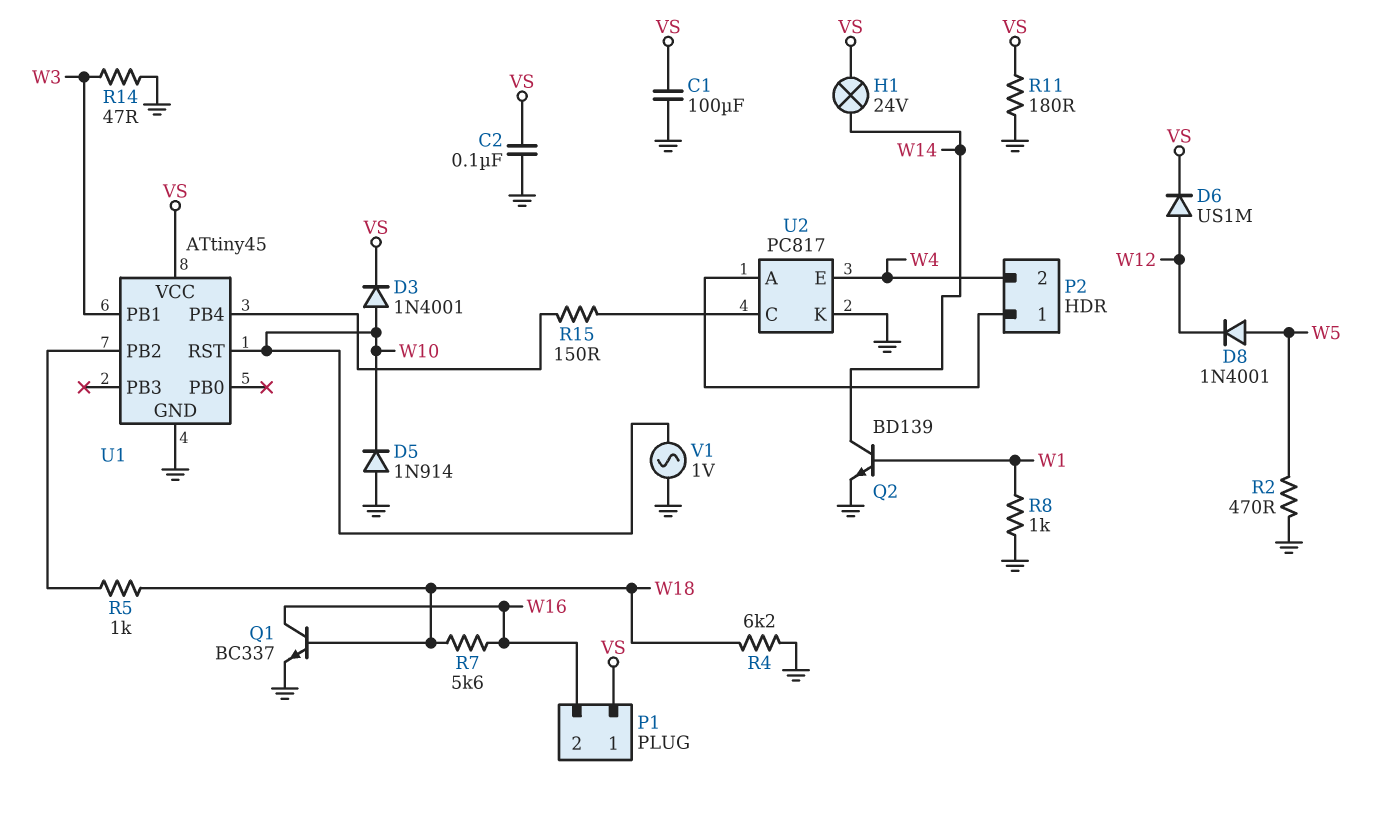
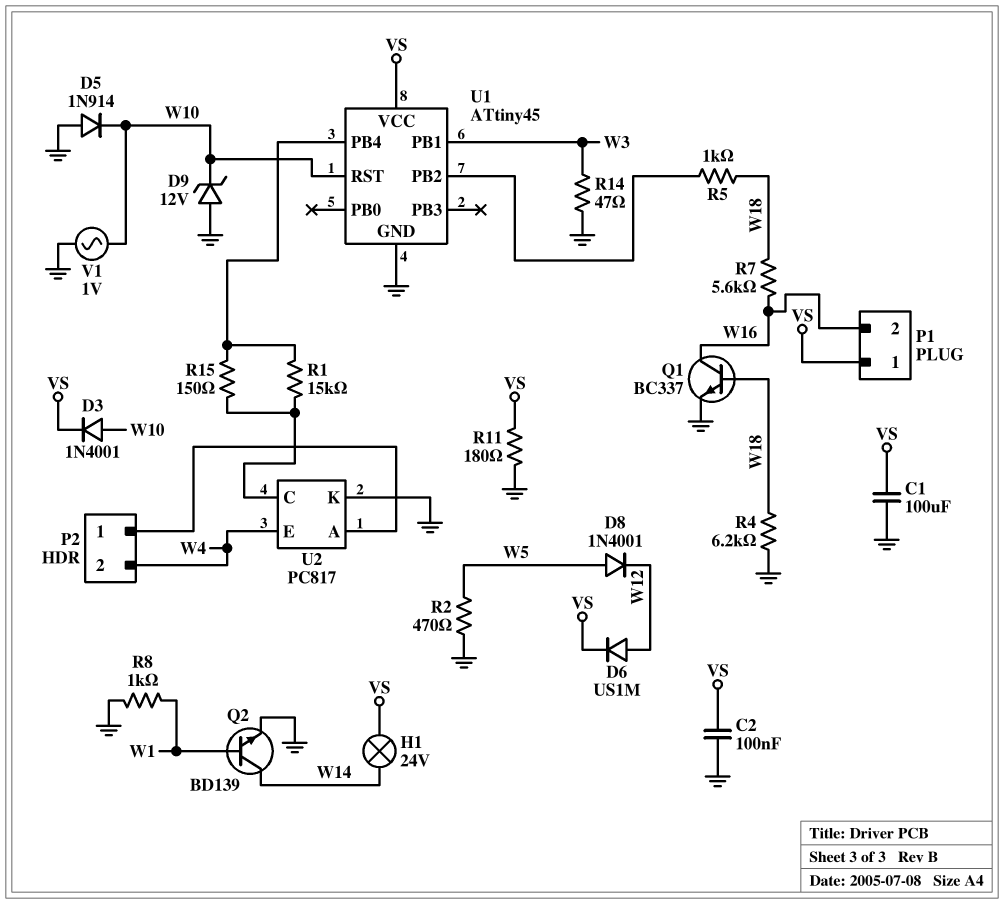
D9: none -> zener 12V (A GND, K W10)
R1: none -> 15k (U1/PB4, U2/C)

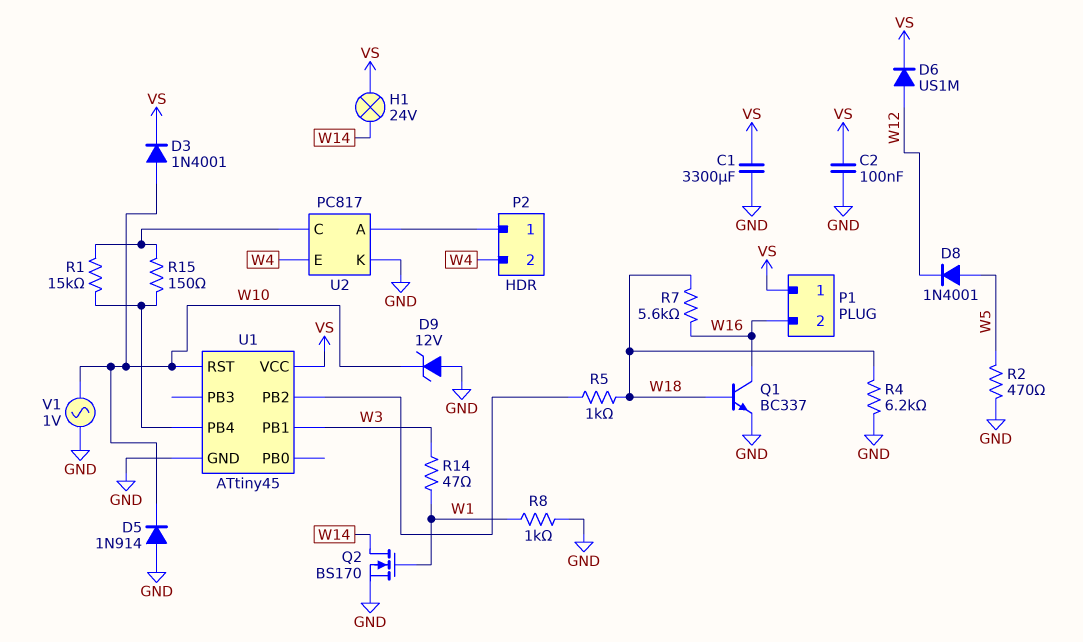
C1: 100uF (GND, VS) -> 3300uF (GND, VS)
Q2: NPN BD139 (B W1, C W14, E GND) -> NMOS BS170 (G W1, D W14, S GND)
R11: 180 (GND, VS) -> none
R14: 47 (GND, W3) -> 47 (W1, W3)

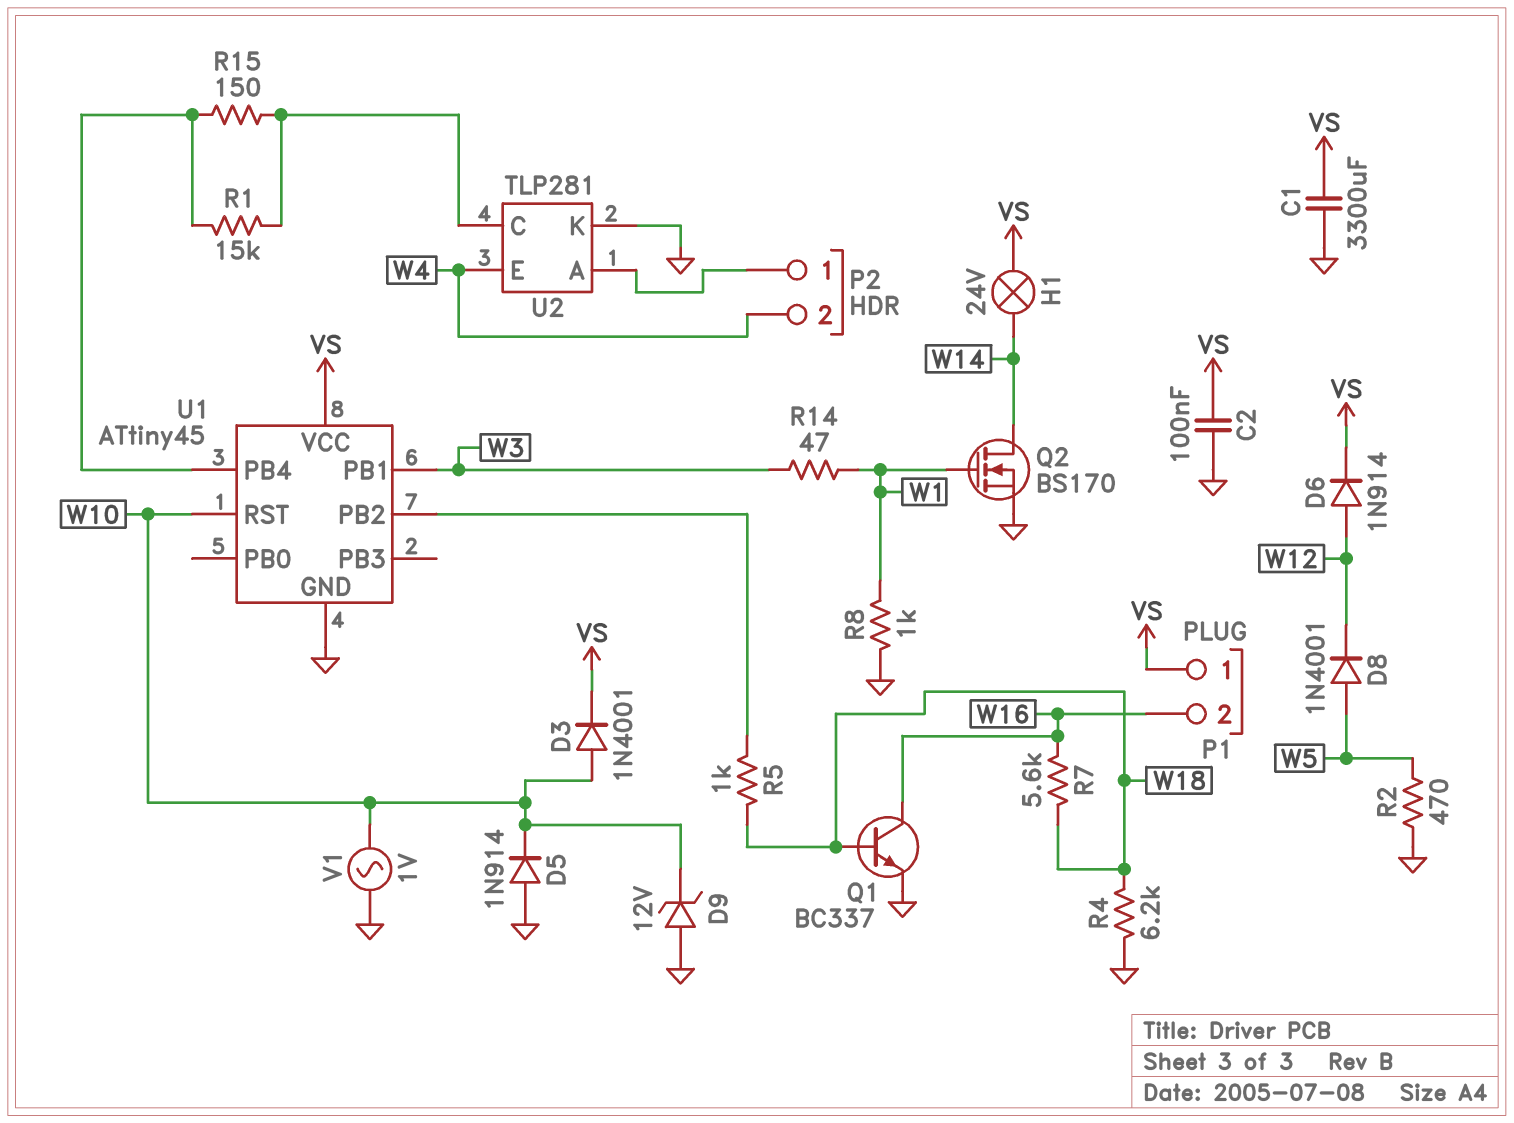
D6: diode US1M (A W12, K VS) -> diode 1N914 (A W12, K VS)
U2: PC817 -> TLP281

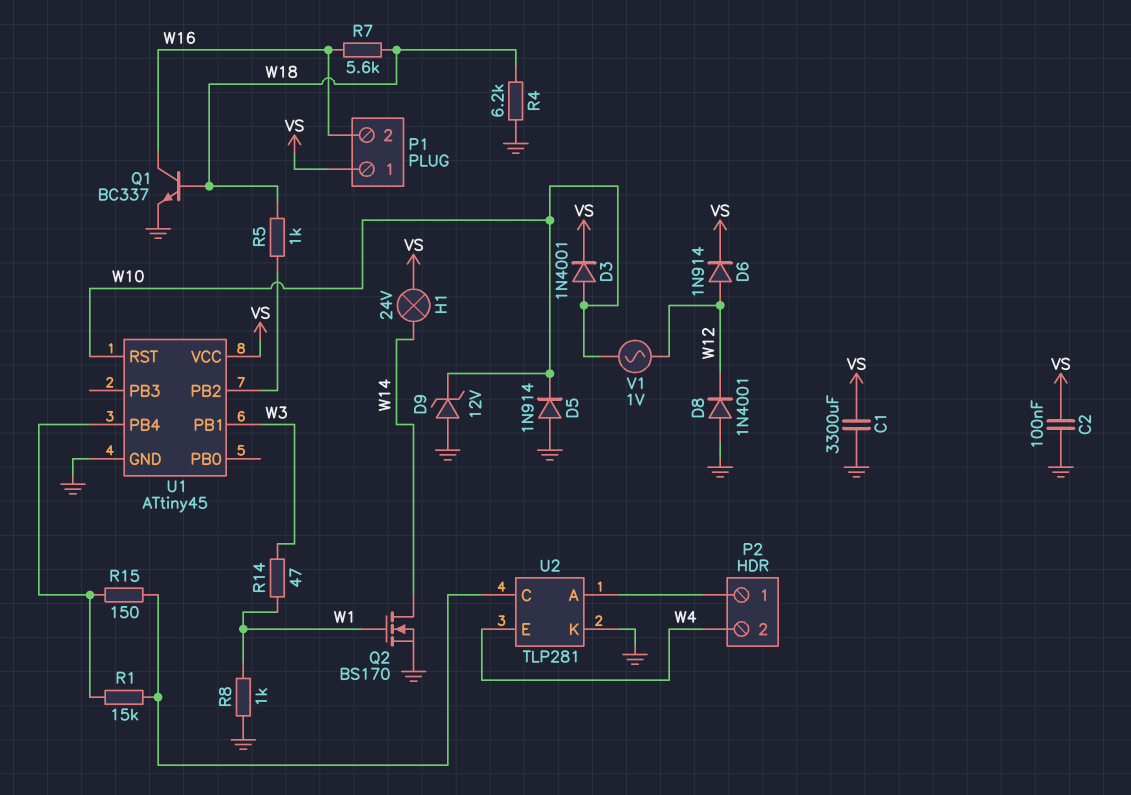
D8: diode 1N4001 (A W5, K W12) -> diode 1N4001 (A GND, K W12)
R2: 470 (GND, W5) -> none
V1: AC 1V (GND, W10) -> AC 1V (W10, W12)

